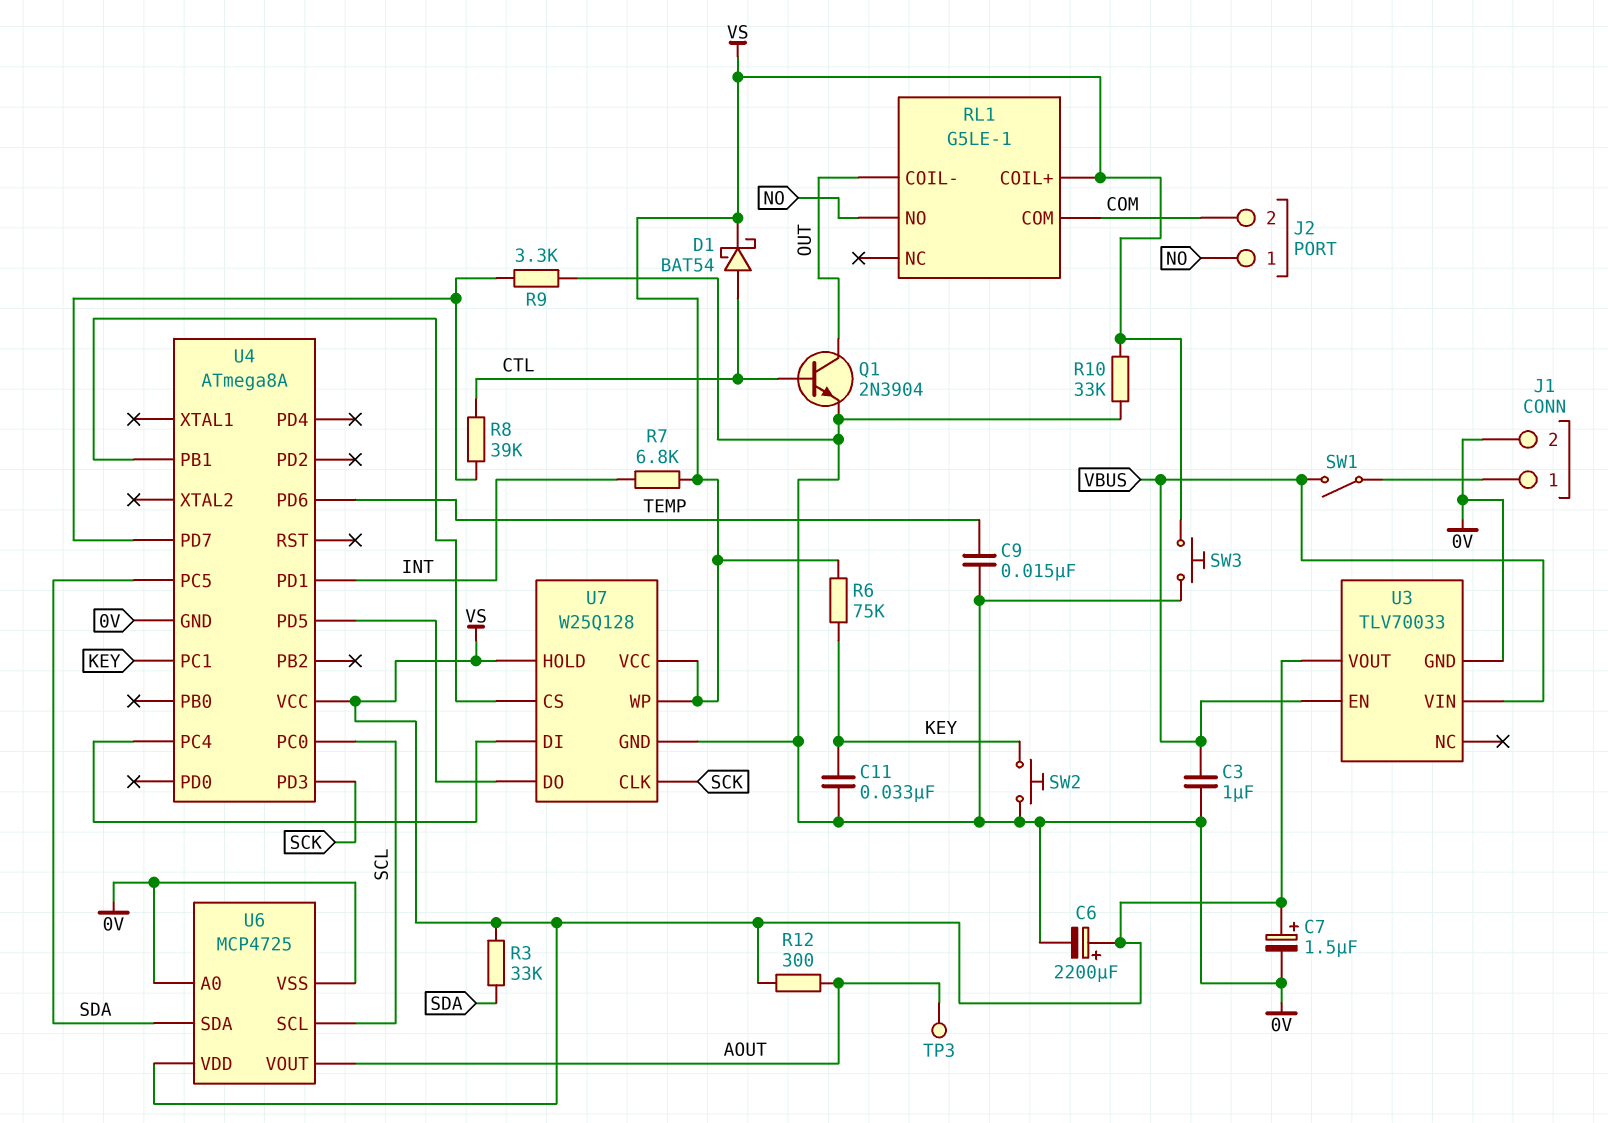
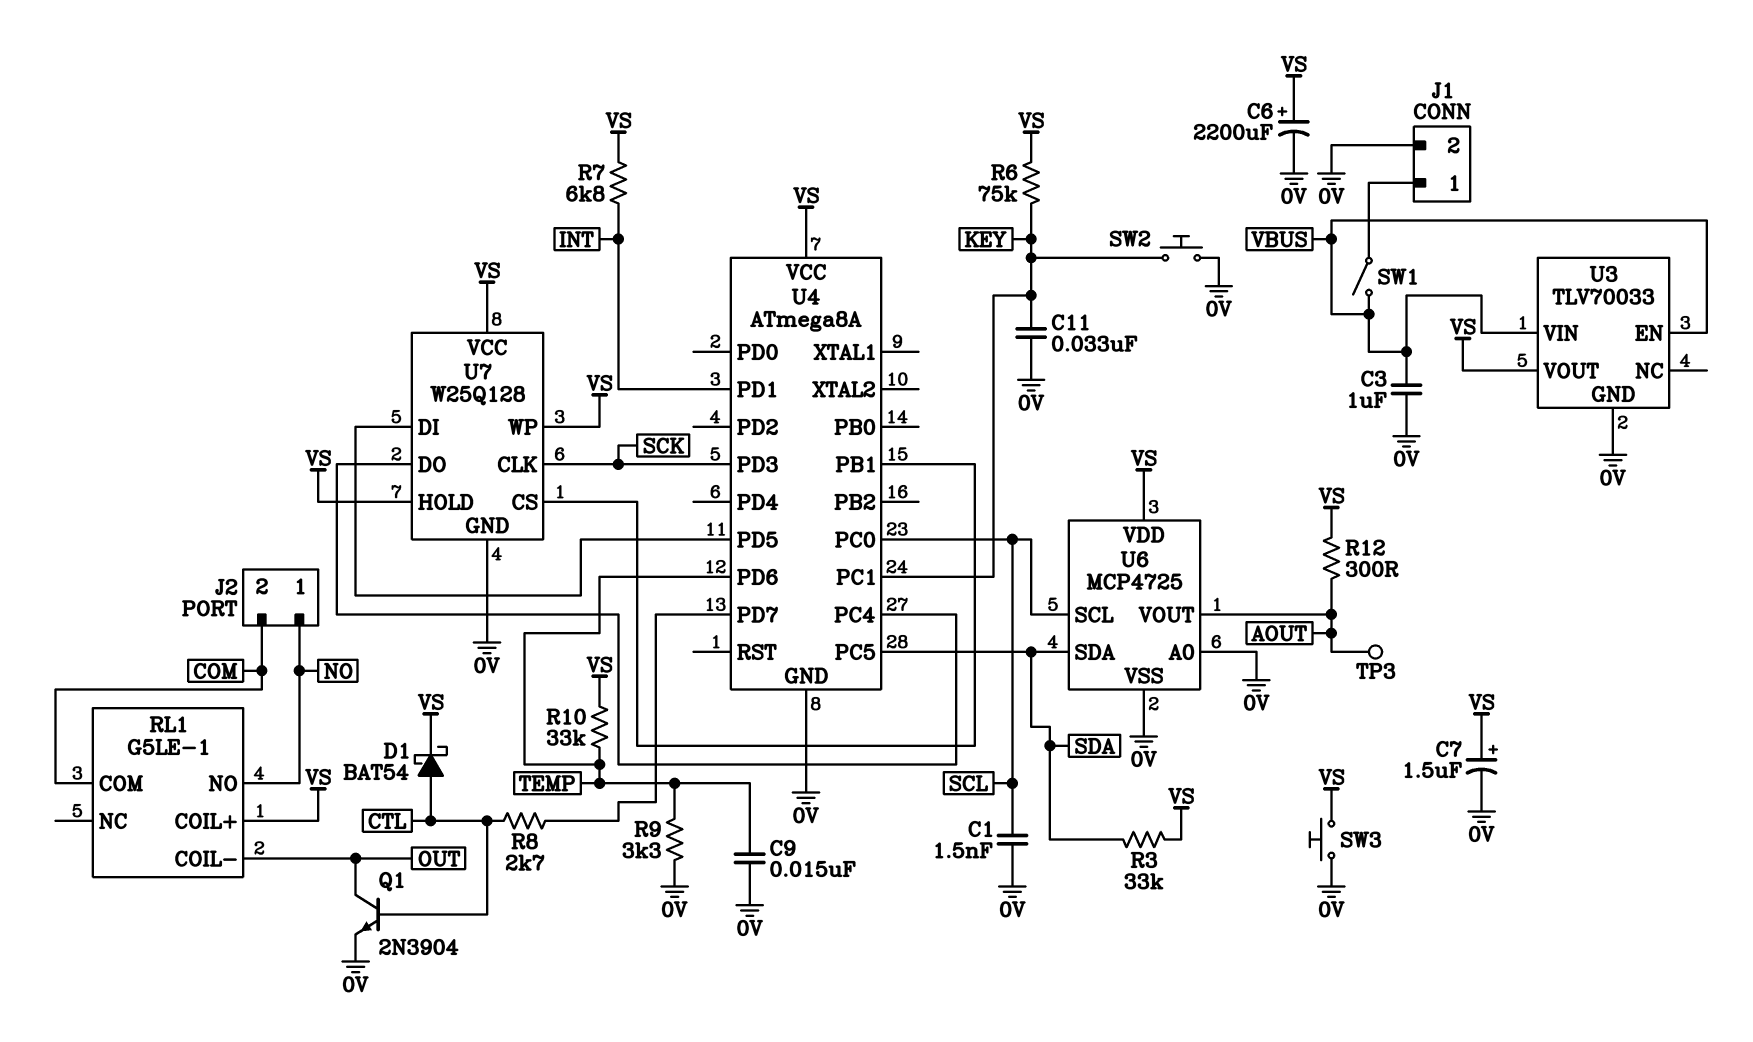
C1: none -> 1.5nF (0V, SCL)
R8: 39k (CTL, U4/PD7) -> 2.7k (CTL, U4/PD7)
R9: 3.3k (0V, U4/PD7) -> 3.3k (0V, TEMP)
R10: 33k (0V, VS) -> 33k (TEMP, VS)
U7 pin DI: U4/PC4 -> U4/PD5
U7 pin DO: U4/PD5 -> U4/PC4

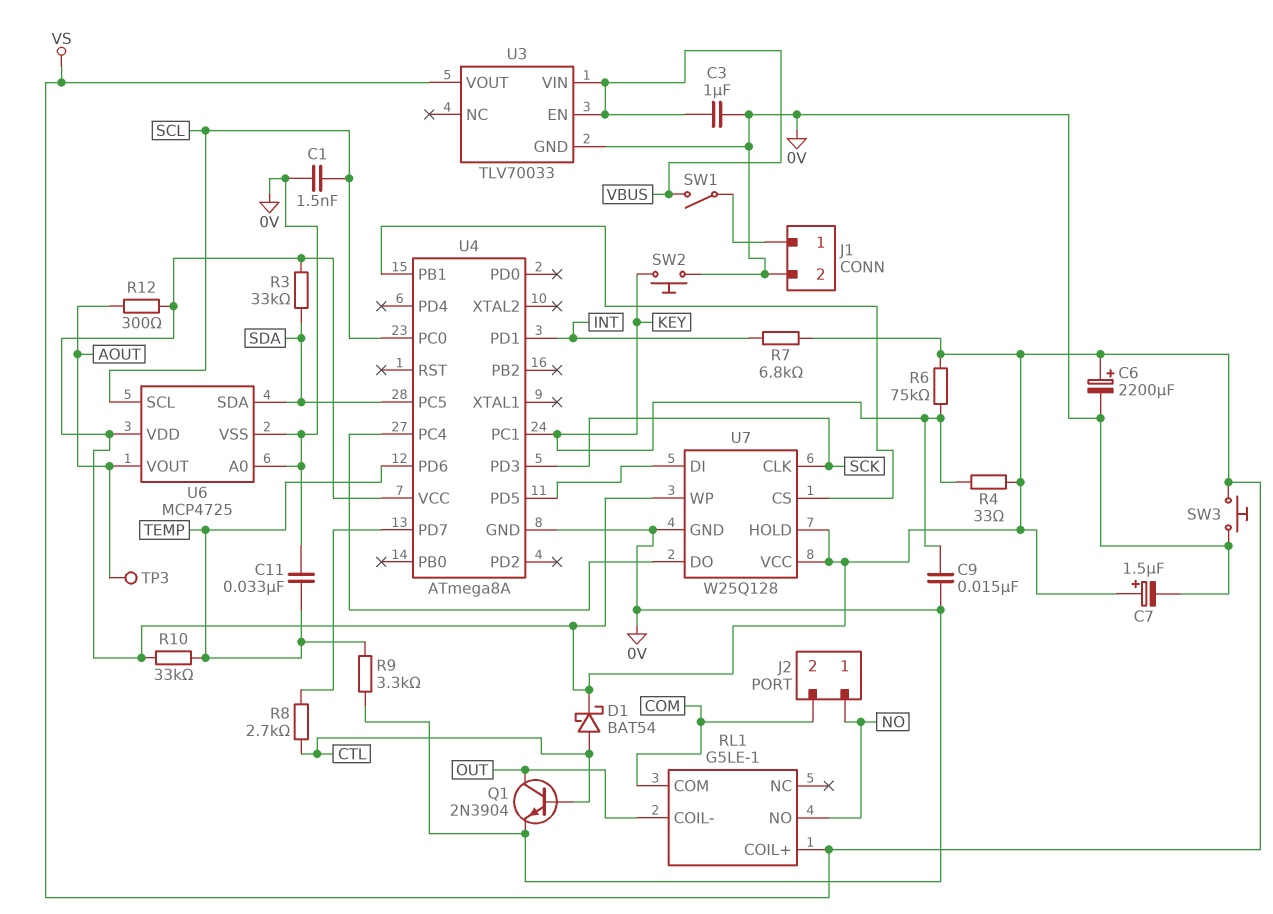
C9: 15nF (0V, TEMP) -> 15nF (0V, KEY)
C11: 33nF (0V, KEY) -> 33nF (0V, TEMP)
R4: none -> 33 (KEY, VS)

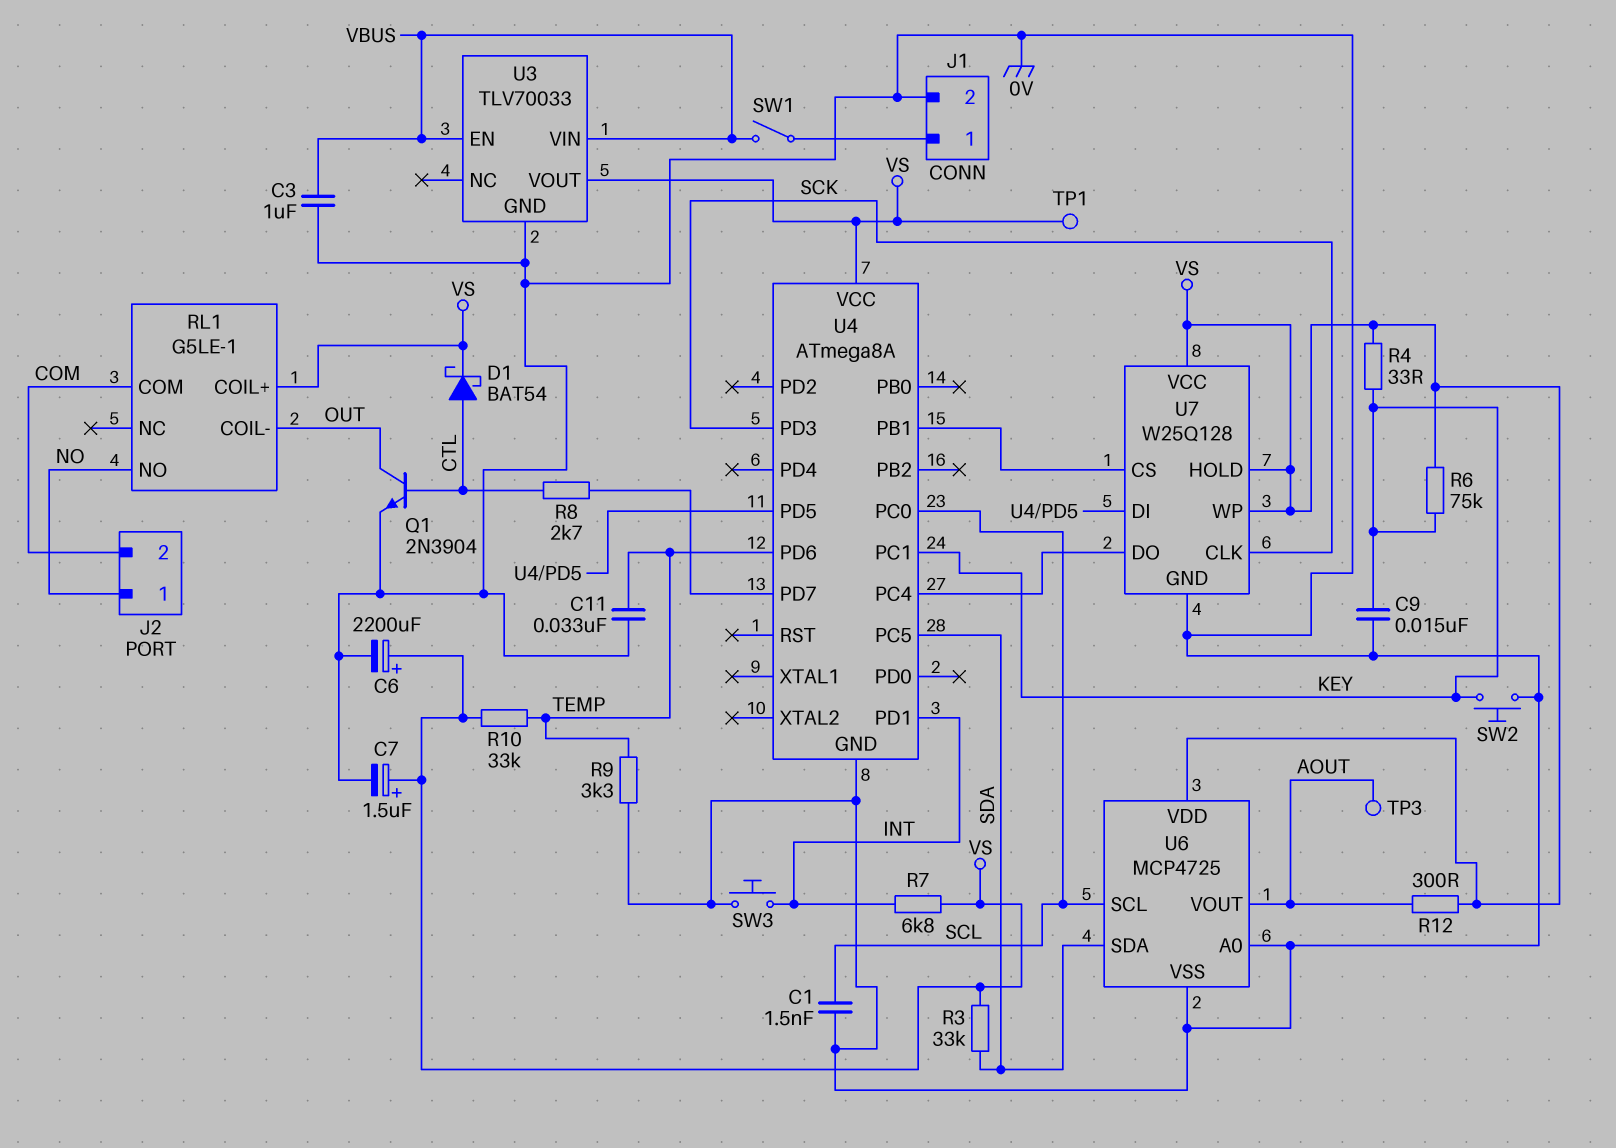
SW3: button (0V, VS) -> button (0V, INT)
TP1: none -> test point (VS)

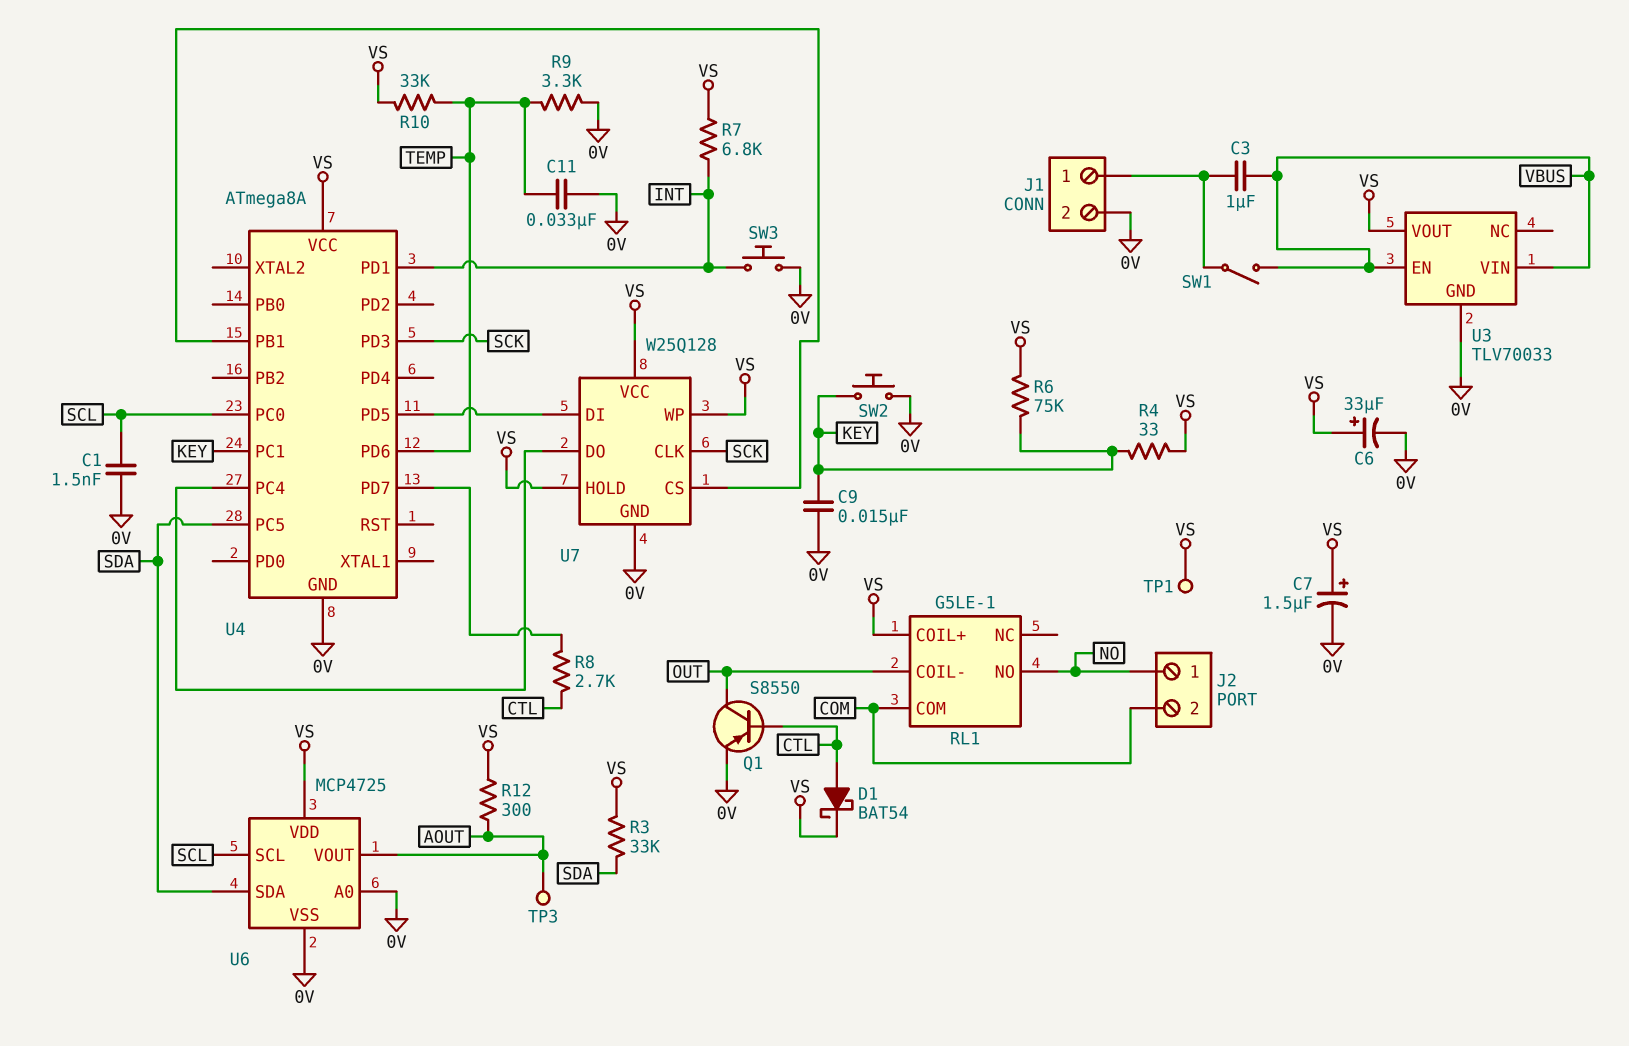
C3: 1uF (0V, VBUS) -> 1uF (J1/1, VBUS)
C6: 2200uF (plus VS, minus 0V) -> 33uF (plus VS, minus 0V)
Q1: NPN 2N3904 (B CTL, C OUT, E 0V) -> PNP S8550 (B CTL, C OUT, E 0V)

